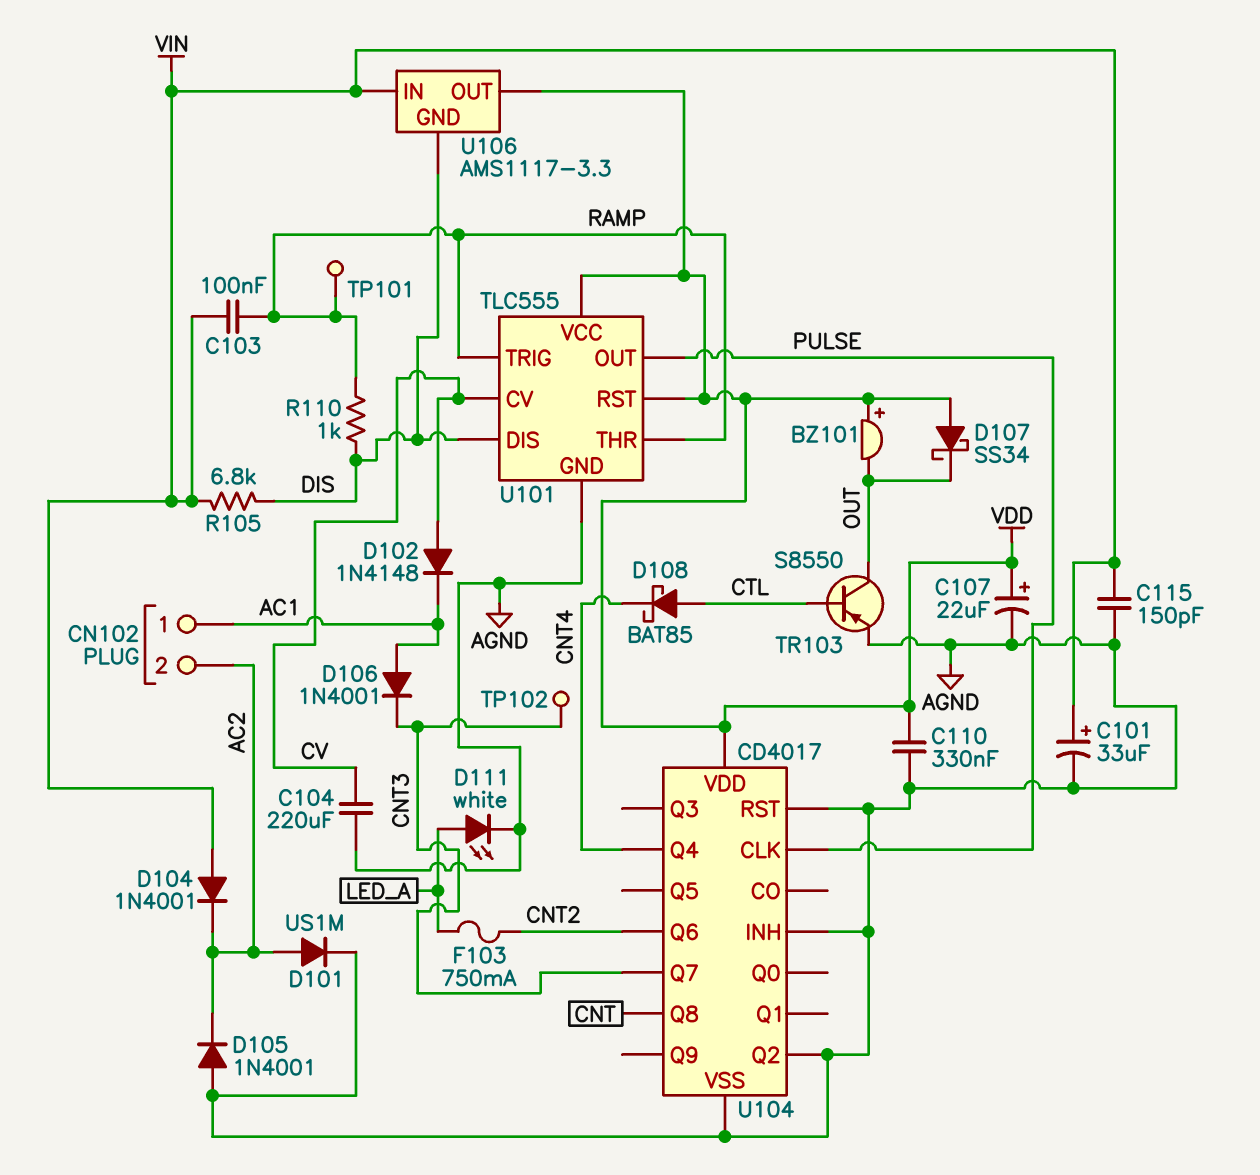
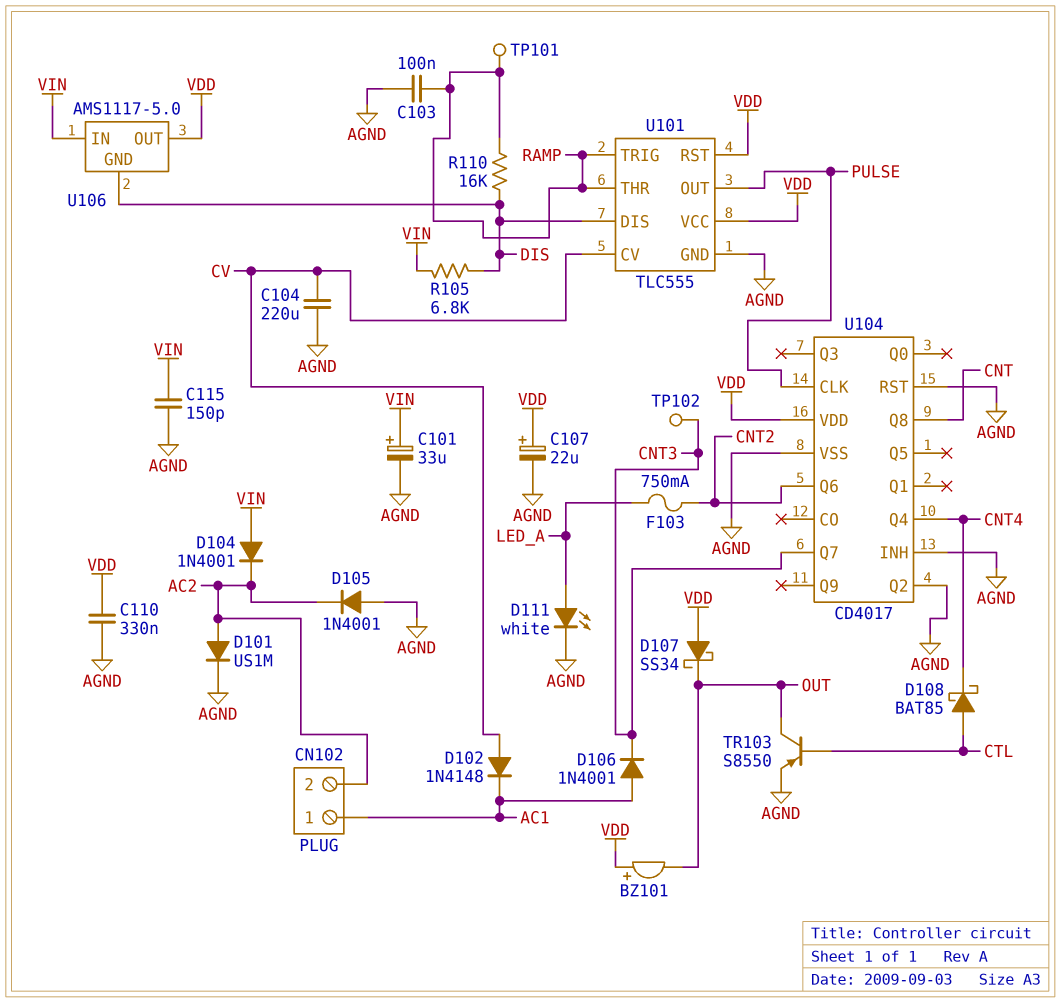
C103: 100nF (RAMP, VIN) -> 100nF (AGND, RAMP)
R110: 1k (DIS, RAMP) -> 16k (DIS, RAMP)
U106: AMS1117-3.3 -> AMS1117-5.0

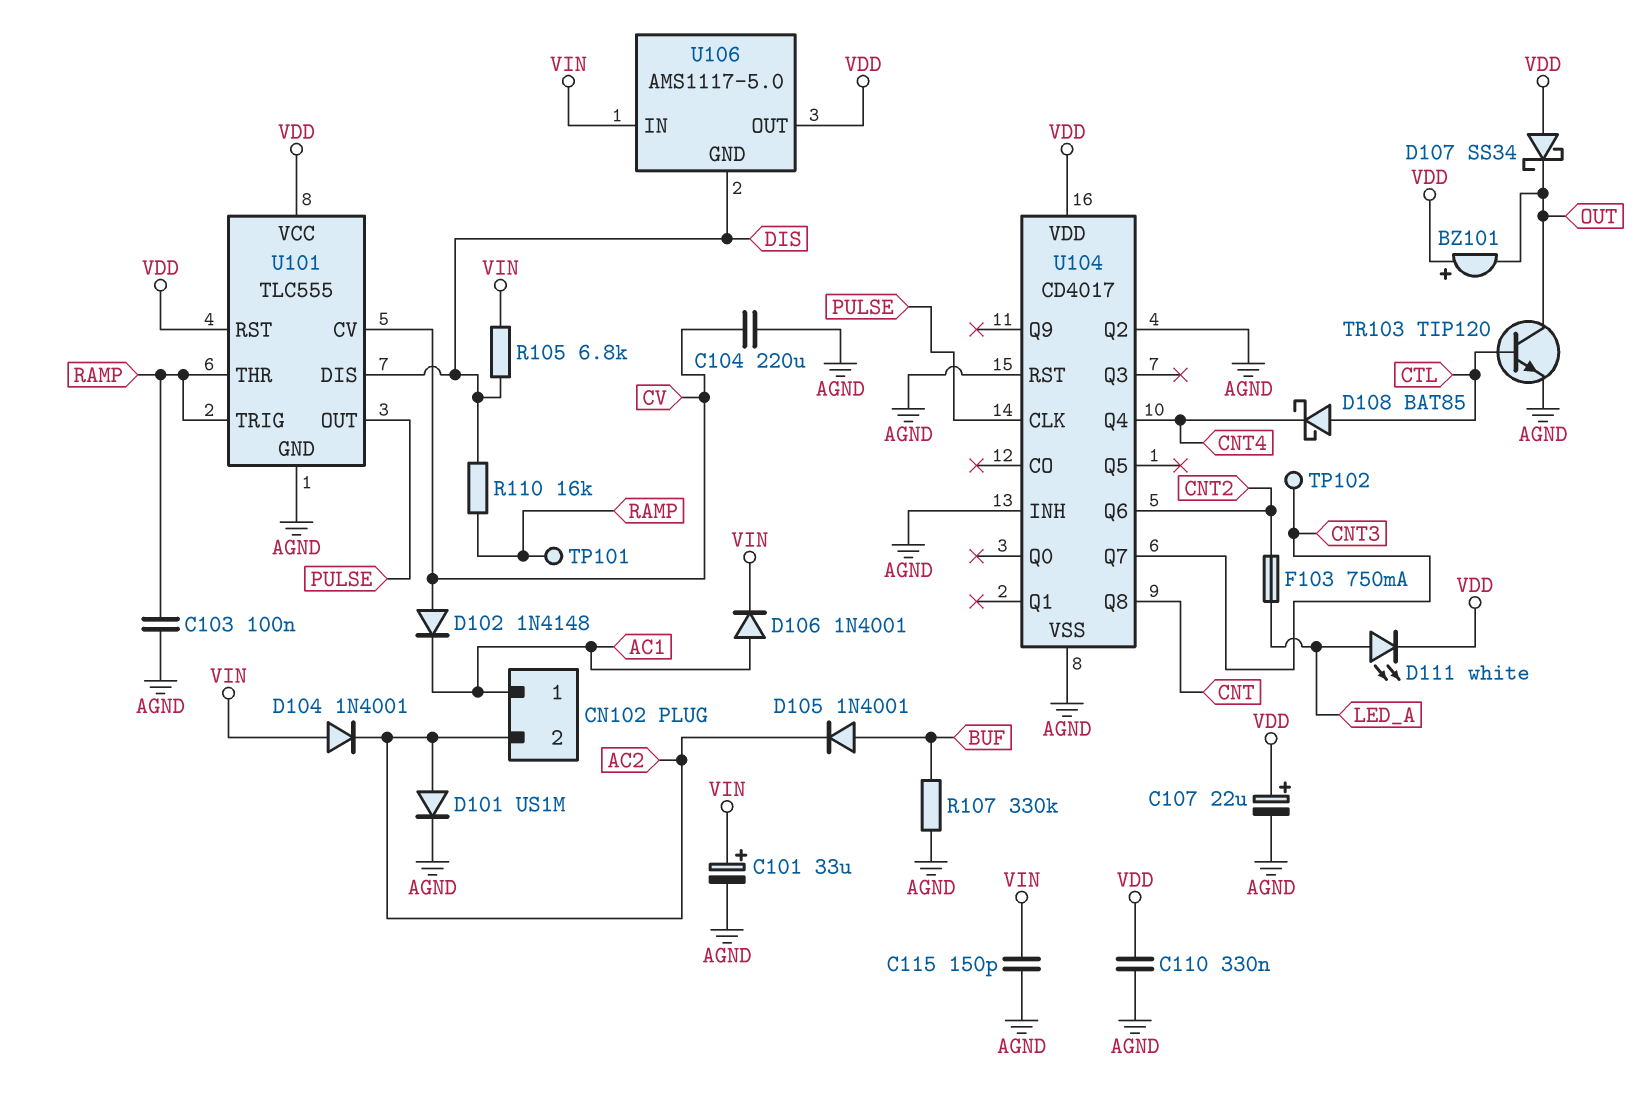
D105: diode 1N4001 (A AGND, K AC2) -> diode 1N4001 (A BUF, K AC2)
D106: diode 1N4001 (A AC1, K CNT3) -> diode 1N4001 (A AC1, K VIN)
D111: LED white (A LED_A, K AGND) -> LED white (A LED_A, K VDD)
R107: none -> 330k (AGND, BUF)
TR103: PNP S8550 (B CTL, C OUT, E AGND) -> NPN TIP120 (B CTL, C OUT, E AGND)

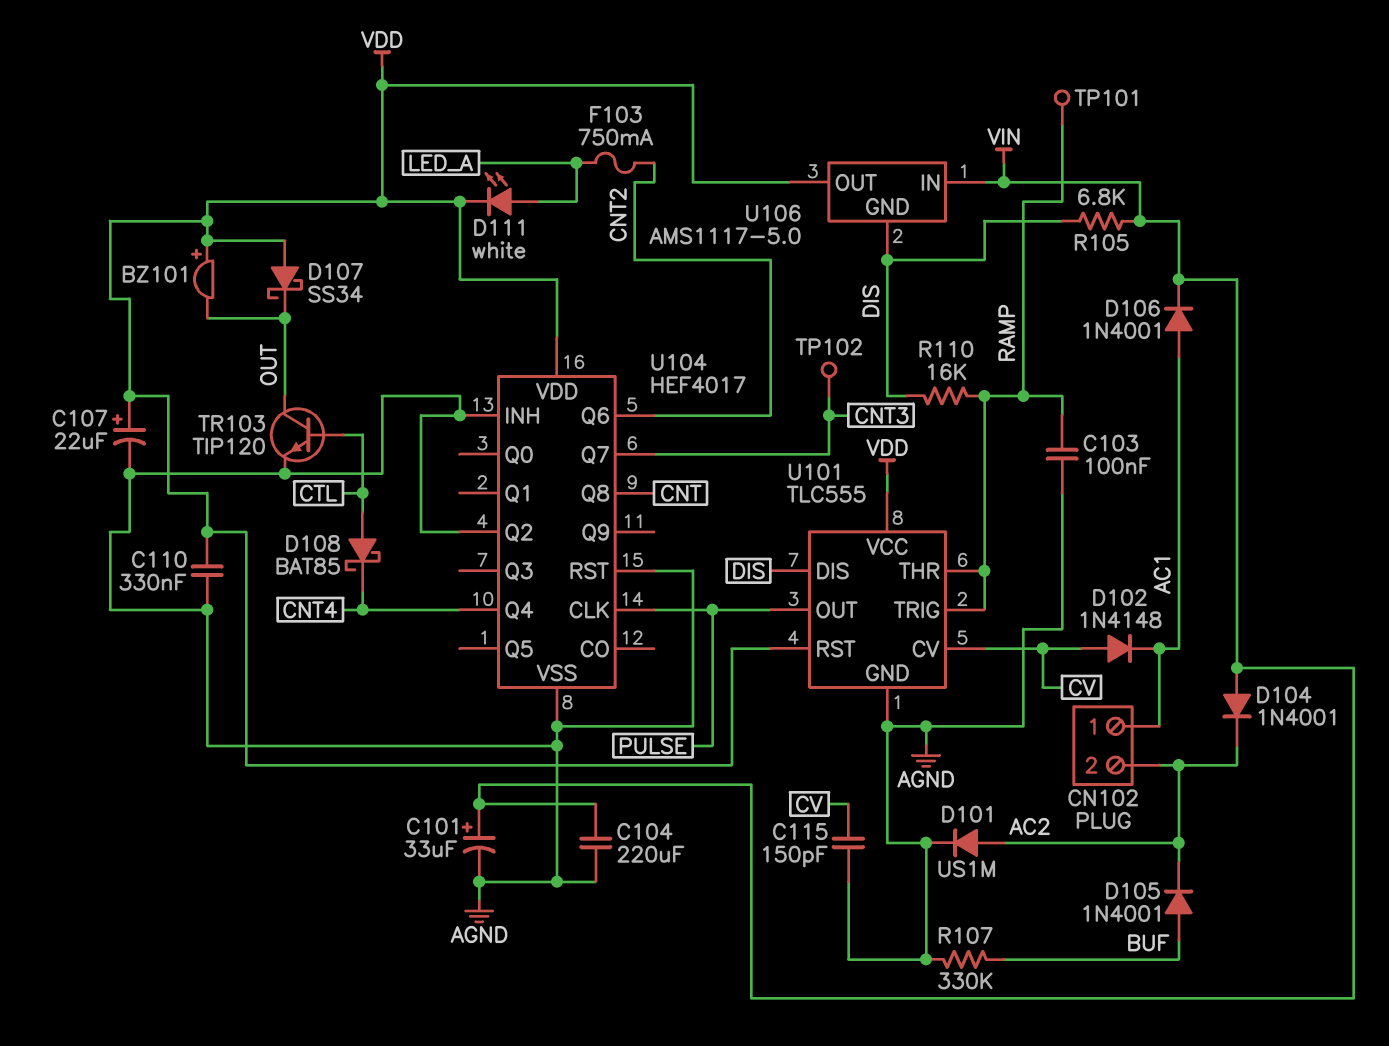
C104: 220uF (AGND, CV) -> 220uF (AGND, VIN)
C115: 150pF (AGND, VIN) -> 150pF (AGND, CV)
U104: CD4017 -> HEF4017

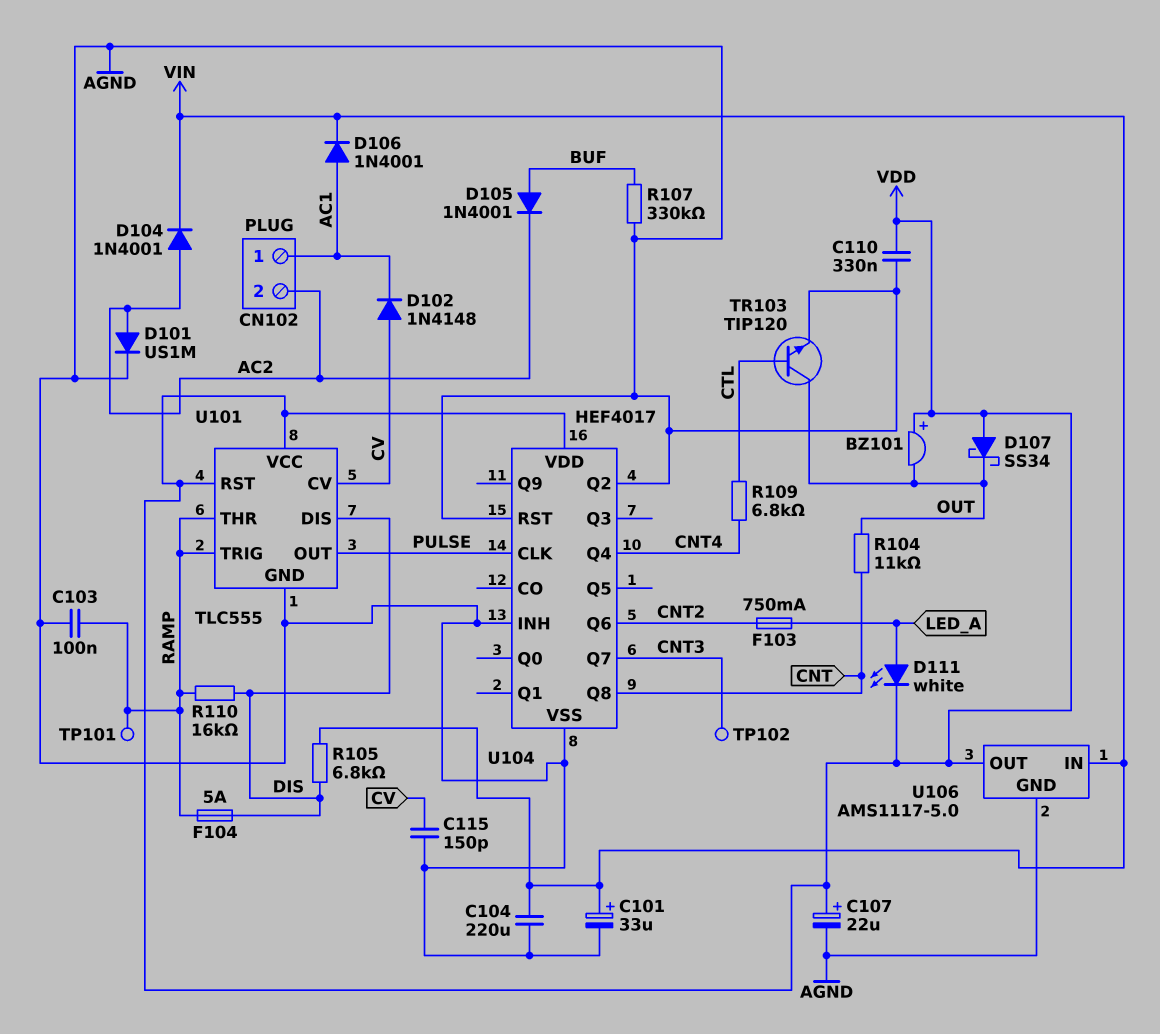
D104: diode 1N4001 (A VIN, K AC2) -> diode 1N4001 (A AC2, K VIN)
D108: schottky BAT85 (A CTL, K CNT4) -> none
F104: none -> 5A (DIS, RAMP)
R104: none -> 11k (CNT, OUT)
R109: none -> 6.8k (CNT4, CTL)
U106 pin GND: DIS -> AGND

